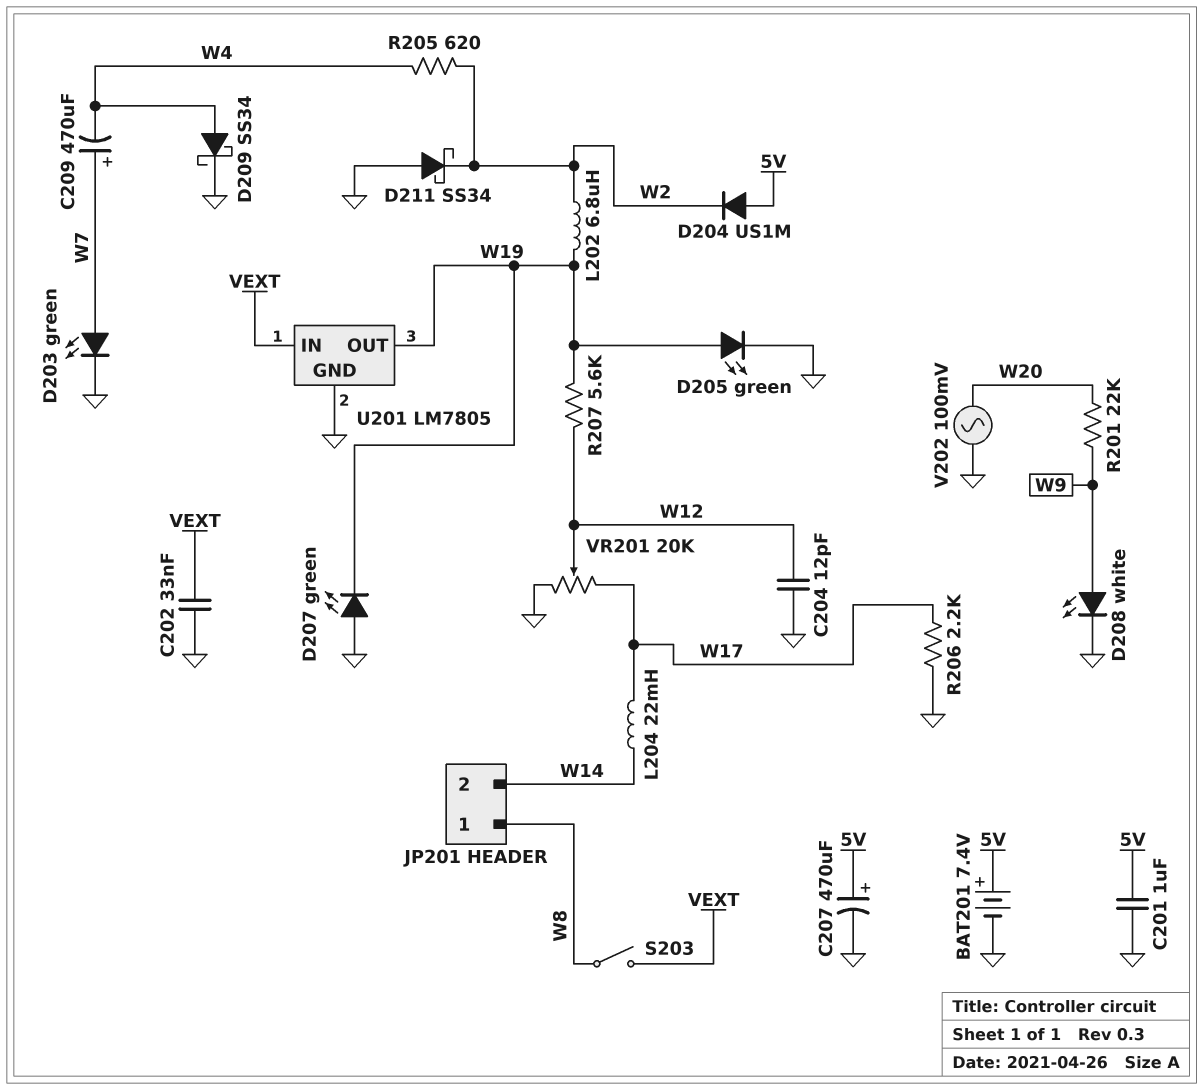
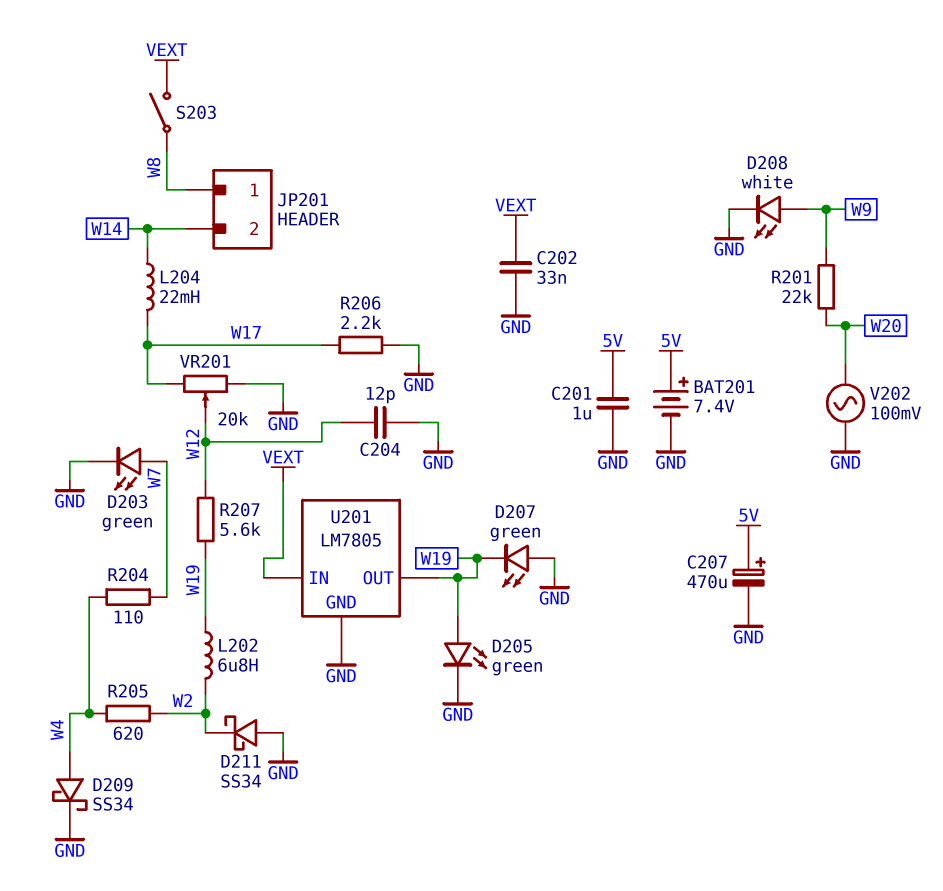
C209: 470uF (plus W7, minus W4) -> none
D204: diode US1M (A 5V, K W2) -> none
R204: none -> 110 (W4, W7)

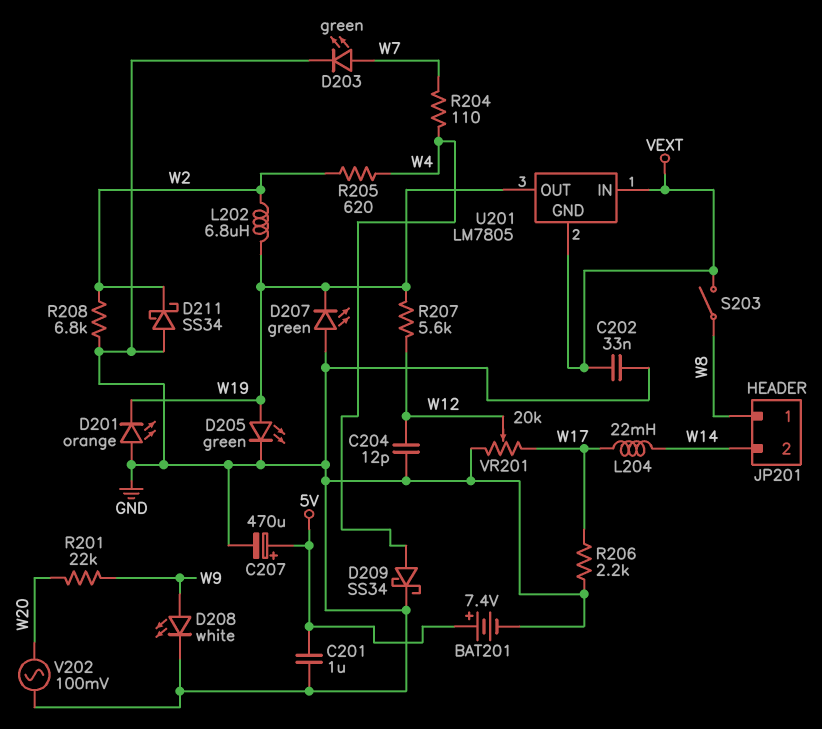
D201: none -> LED orange (A GND, K W19)
R208: none -> 6.8k (GND, W2)
U201 pin GND: GND -> VEXT

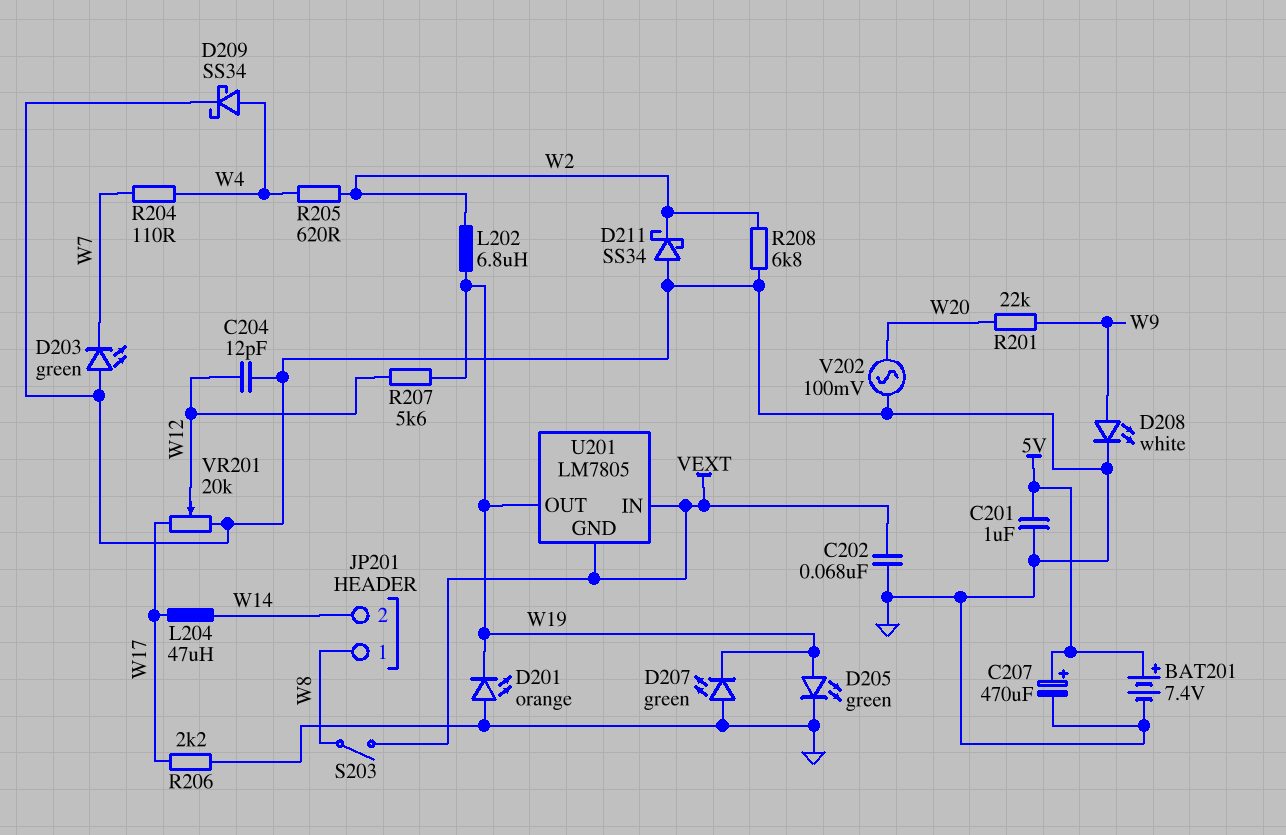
C202: 33nF (GND, VEXT) -> 68nF (GND, VEXT)
D203: LED green (A W7, K GND) -> LED green (A GND, K W7)
L204: 22mH (W14, W17) -> 47uH (W14, W17)

